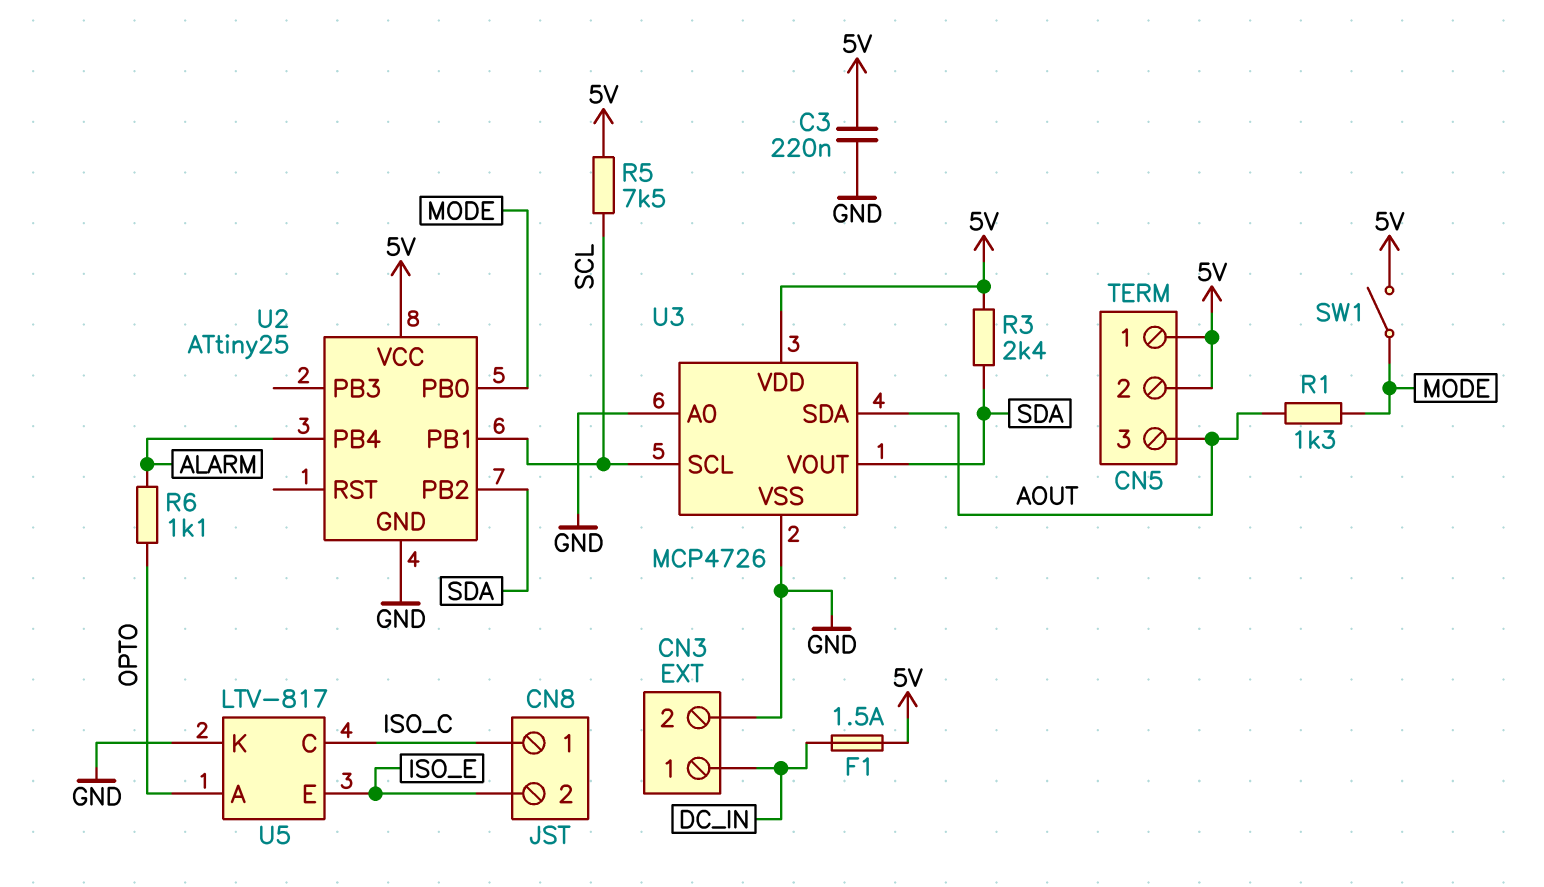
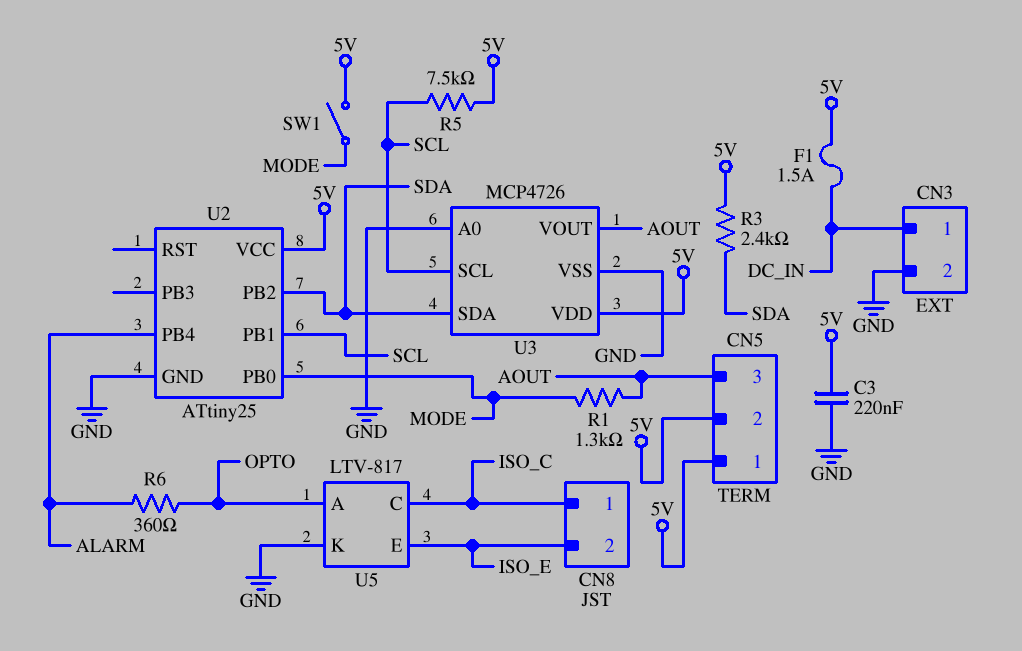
R6: 1.1k (ALARM, OPTO) -> 360 (ALARM, OPTO)
U3 pin SDA: AOUT -> SDA
U3 pin VOUT: SDA -> AOUT

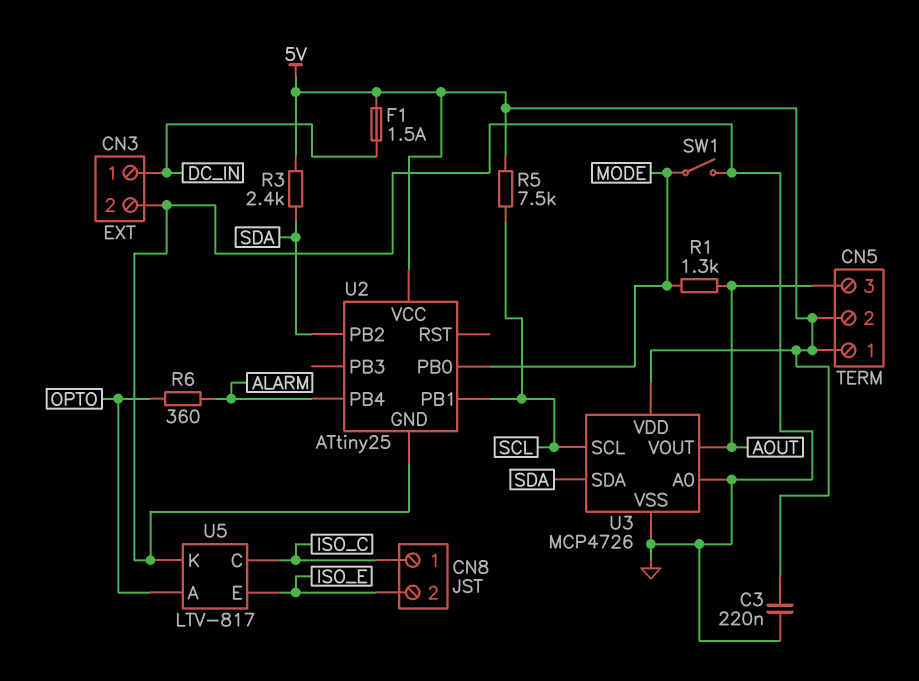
SW1: switch (5V, MODE) -> switch (GND, MODE)

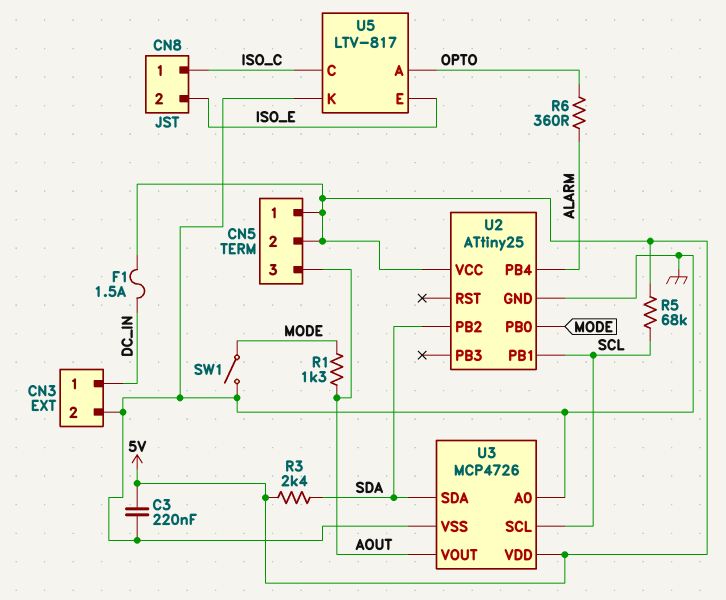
R5: 7.5k (5V, SCL) -> 68k (5V, SCL)

